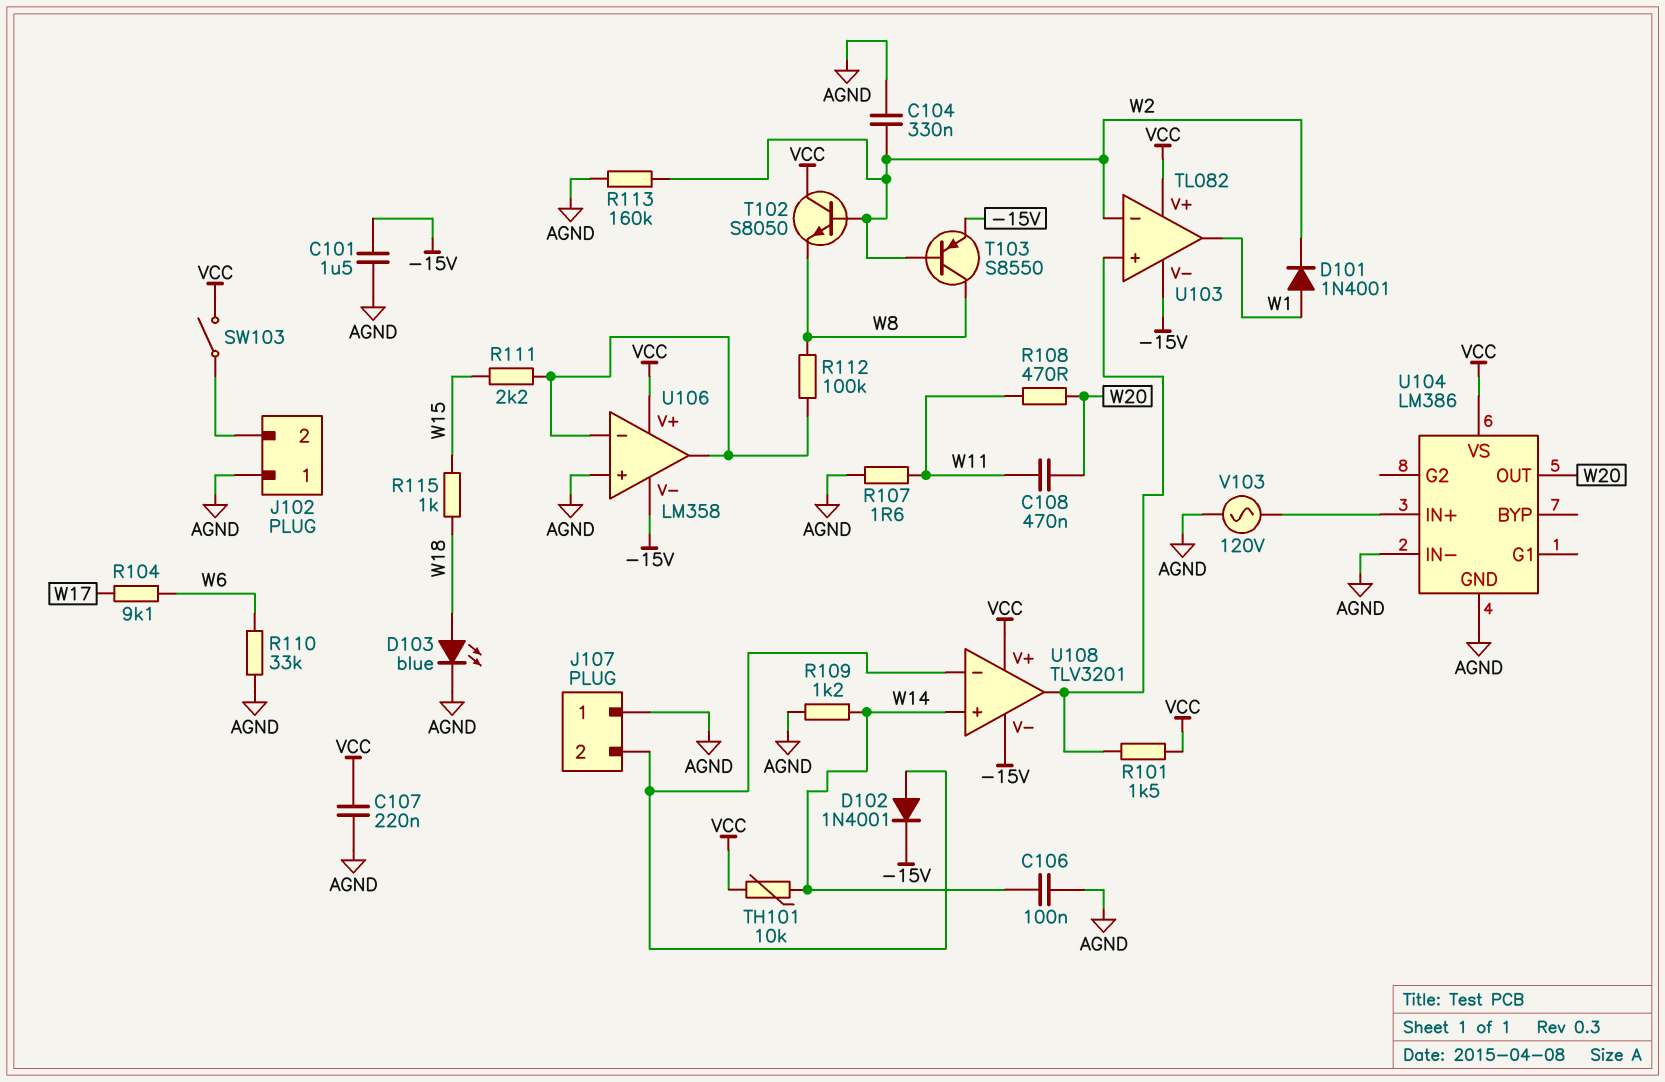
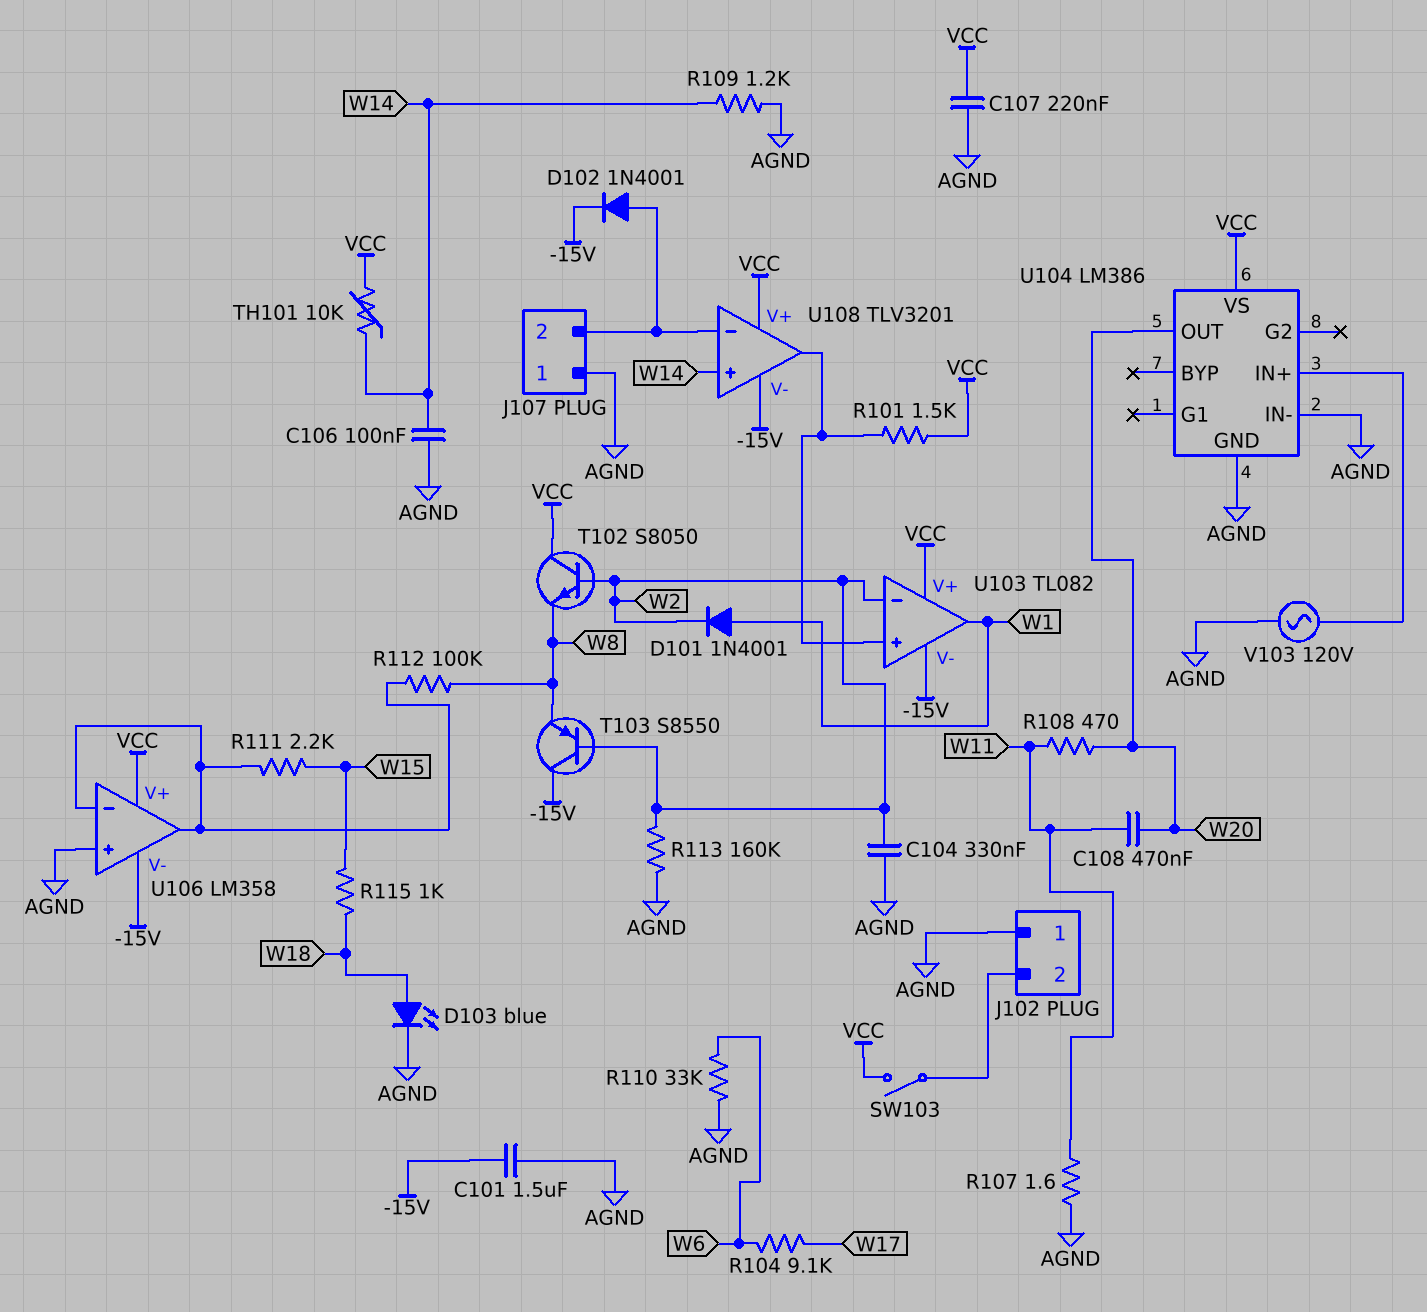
T103: PNP S8550 (B W2, C W8, E -15V) -> PNP S8550 (B W2, C -15V, E W8)

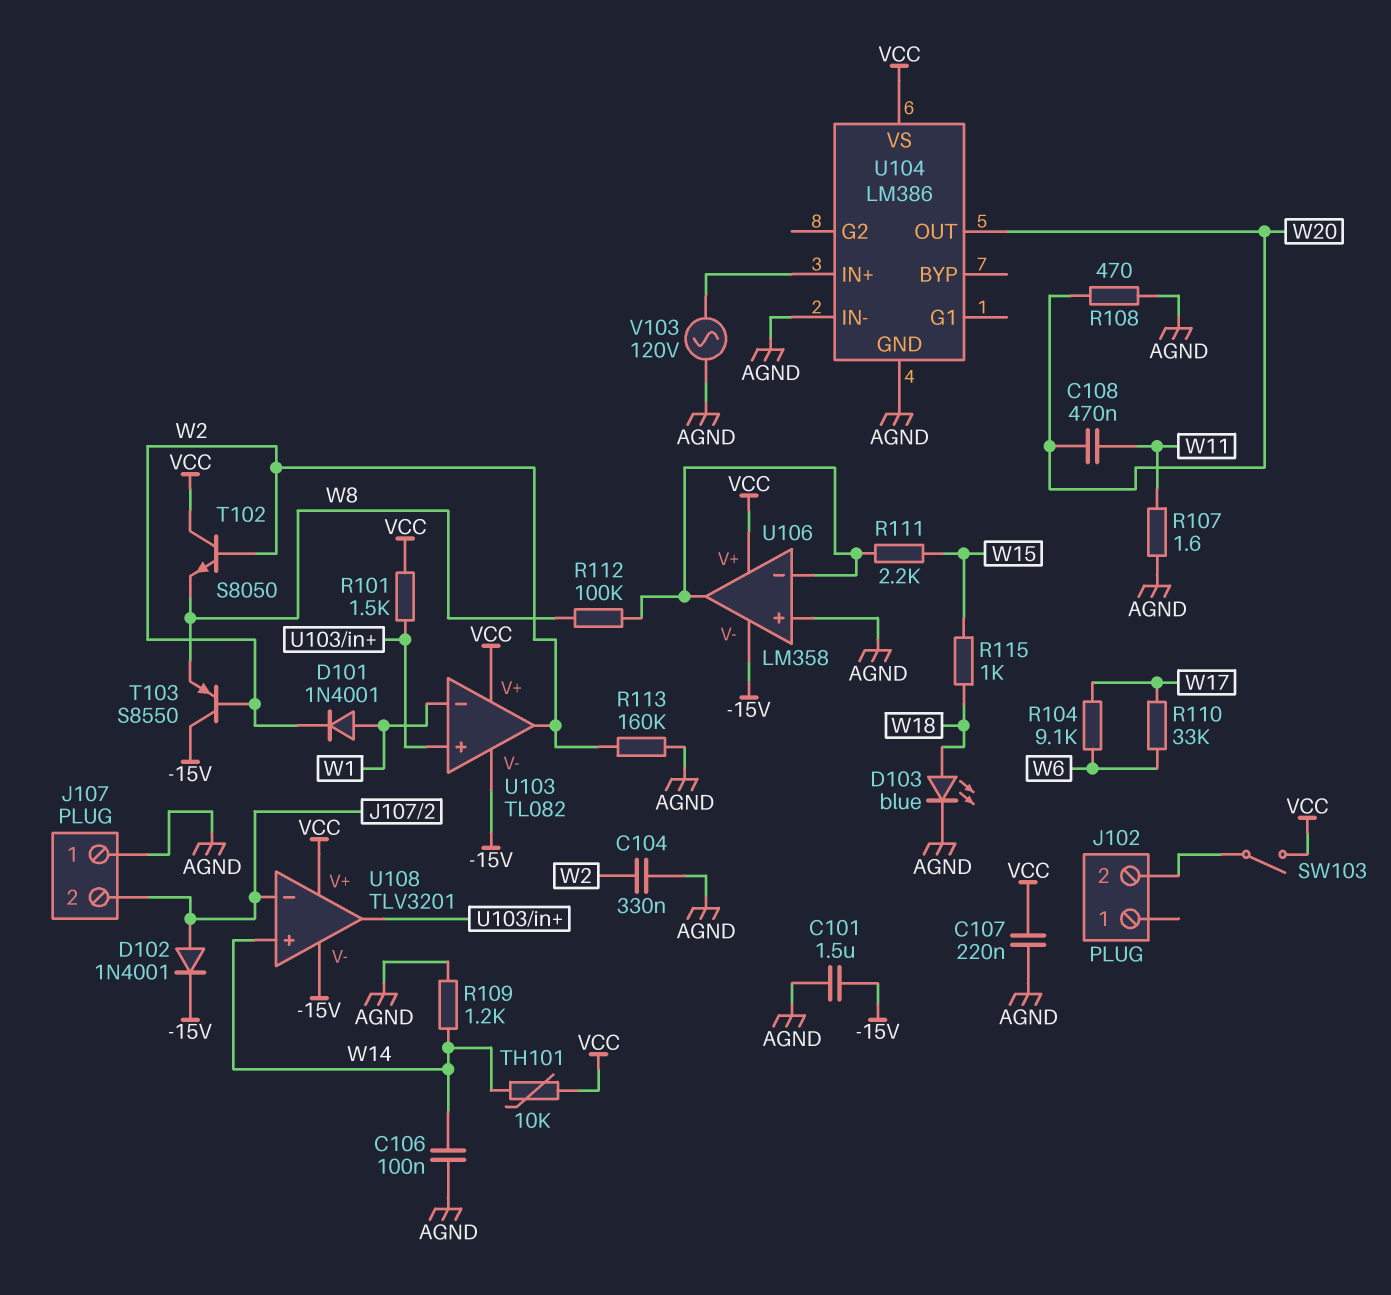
J102 pin 1: AGND -> none
R108: 470 (W11, W20) -> 470 (AGND, W20)
R110: 33k (AGND, W6) -> 33k (W6, W17)
U103 pin in-: W2 -> W1
U103 pin out: W1 -> W2

